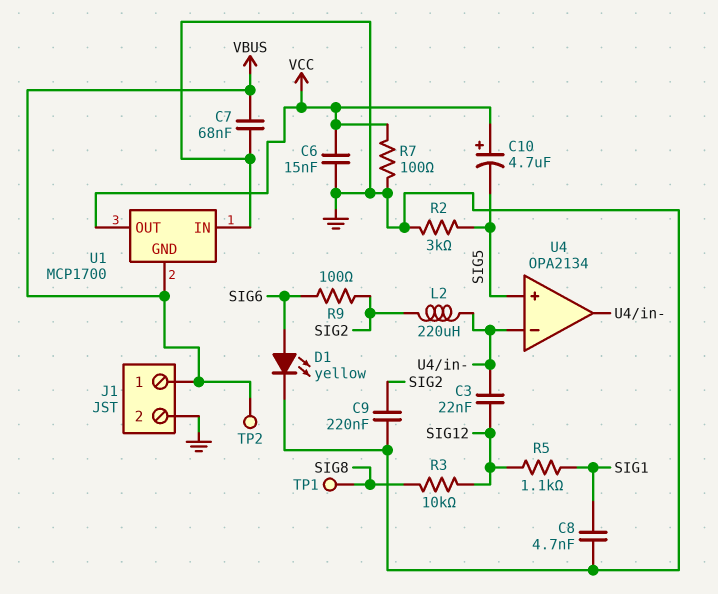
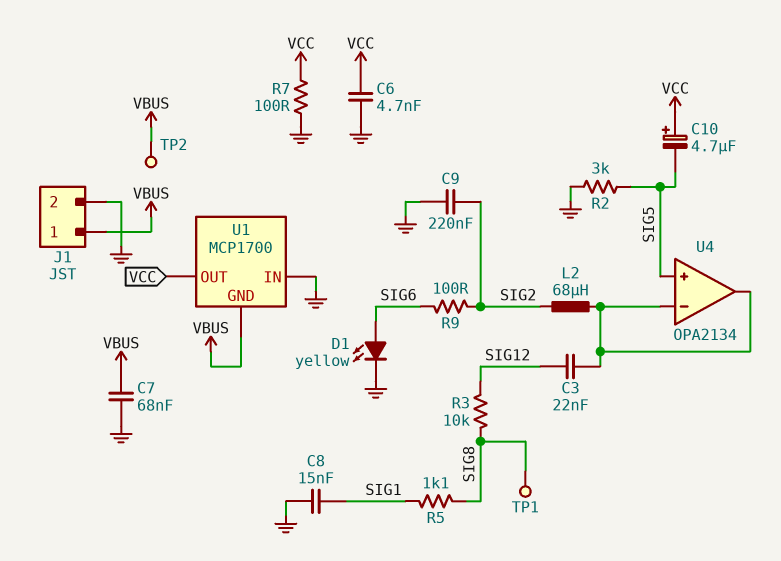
C6: 15nF (GND, VCC) -> 4.7nF (GND, VCC)
C8: 4.7nF (GND, SIG1) -> 15nF (GND, SIG1)
L2: 220uH (SIG2, U4/in-) -> 68uH (SIG2, U4/in-)
R5: 1.1k (SIG1, SIG12) -> 1.1k (SIG1, SIG8)

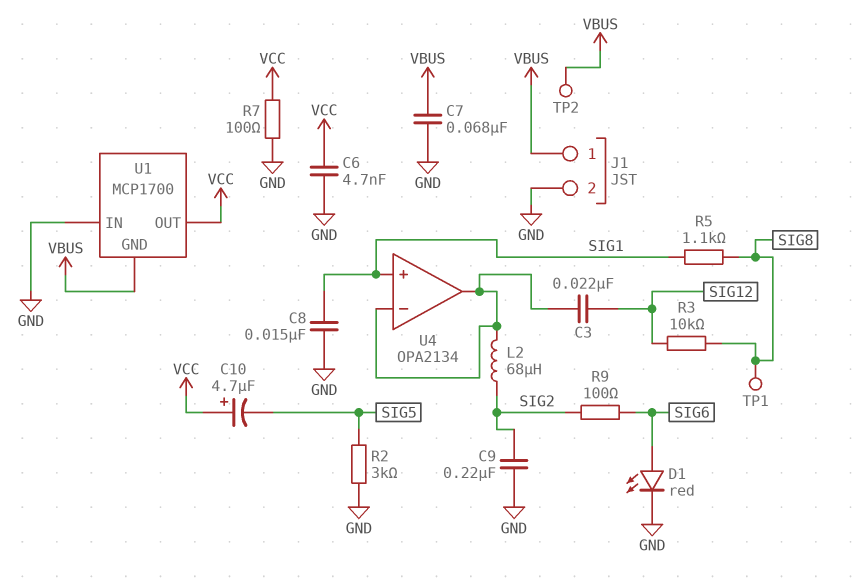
D1: LED yellow (A SIG6, K GND) -> LED red (A SIG6, K GND)
U4 pin in+: SIG5 -> SIG1

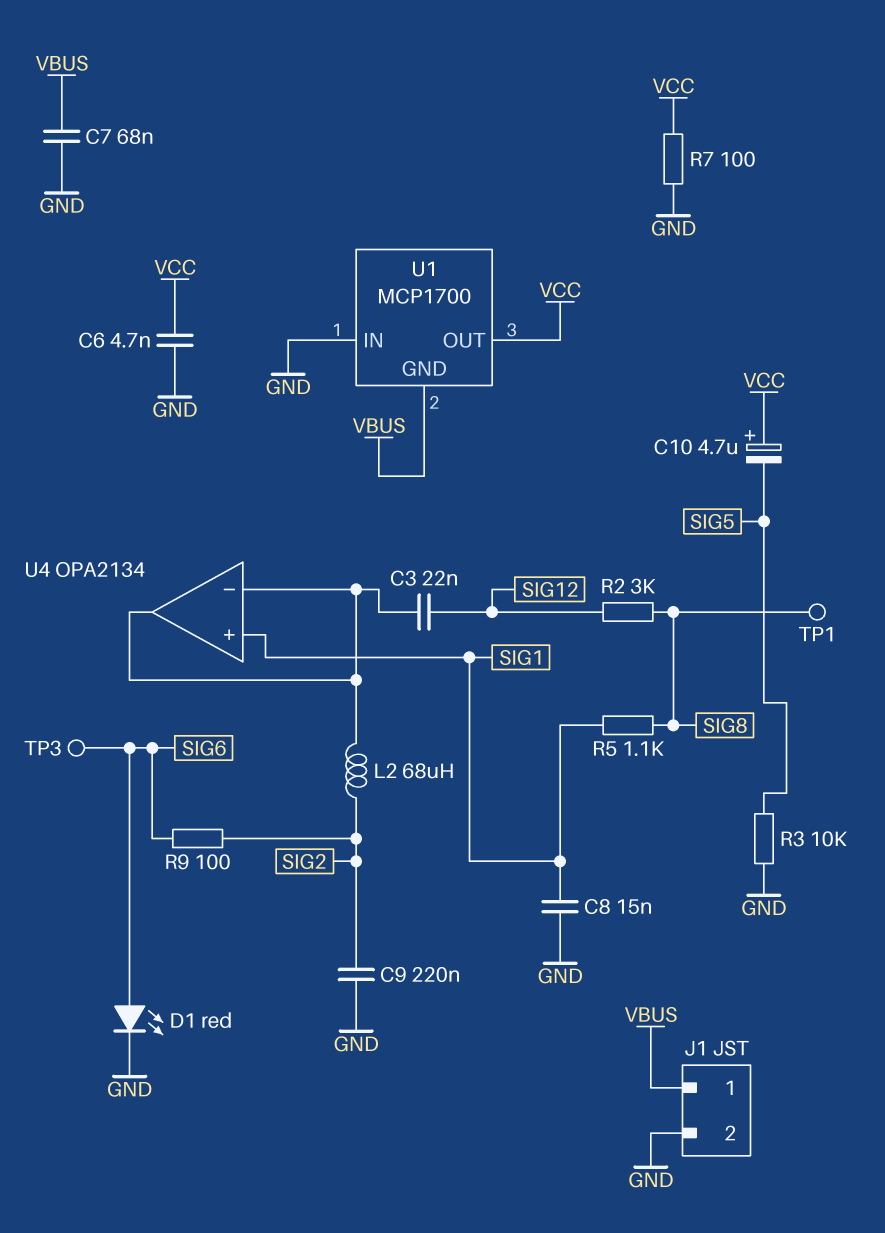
R2: 3k (GND, SIG5) -> 3k (SIG8, SIG12)
R3: 10k (SIG8, SIG12) -> 10k (GND, SIG5)
TP2: test point (VBUS) -> none
TP3: none -> test point (SIG6)

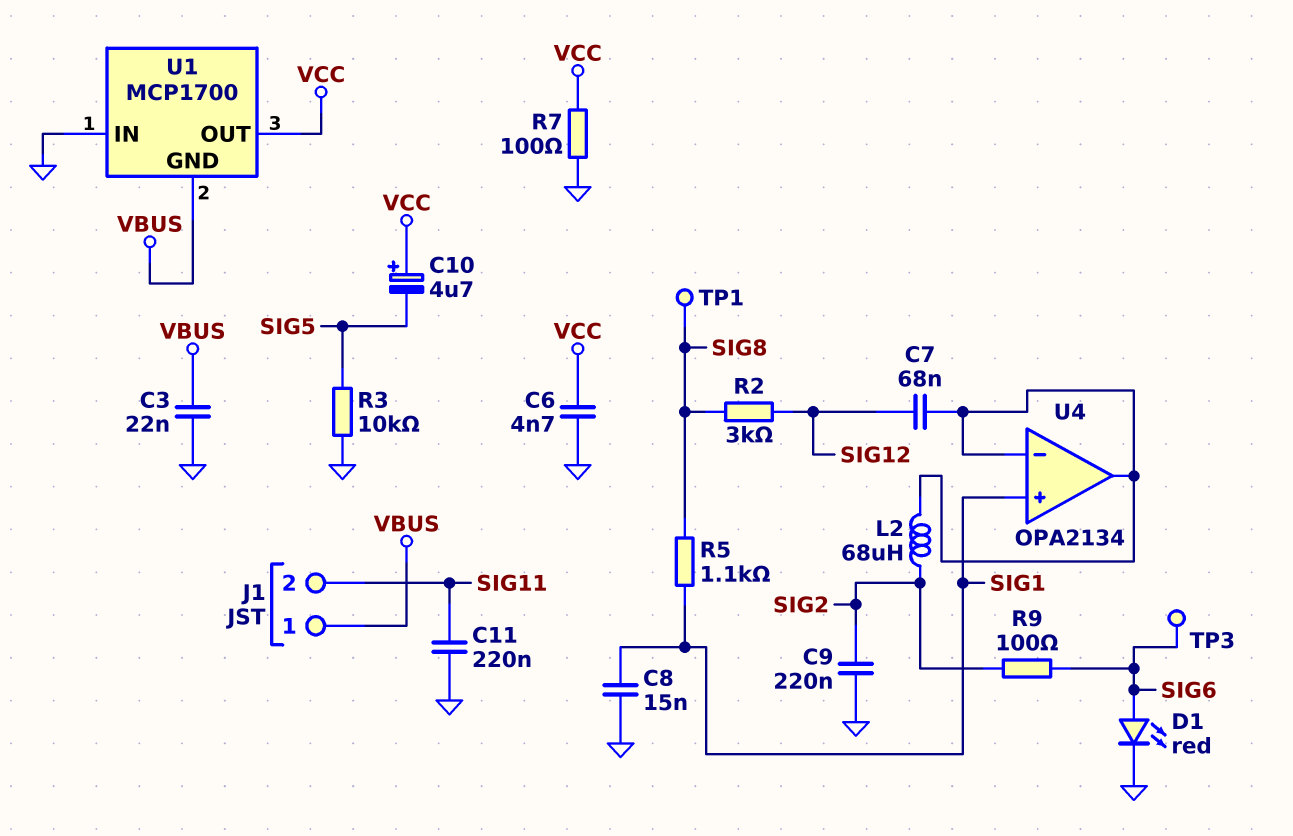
C3: 22nF (SIG12, U4/in-) -> 22nF (GND, VBUS)
C7: 68nF (GND, VBUS) -> 68nF (SIG12, U4/in-)
C11: none -> 220nF (GND, SIG11)
J1 pin 2: GND -> SIG11

